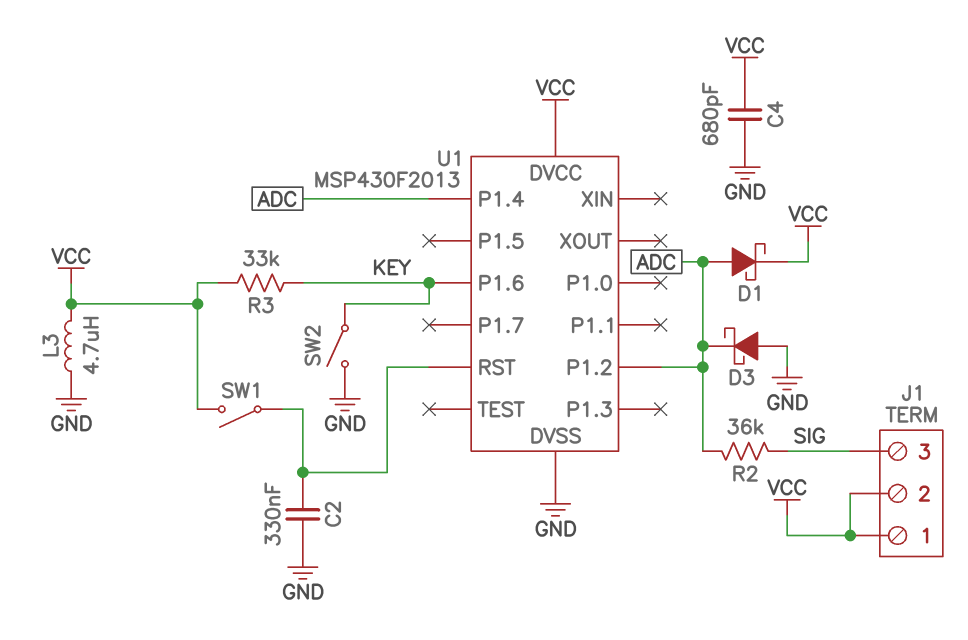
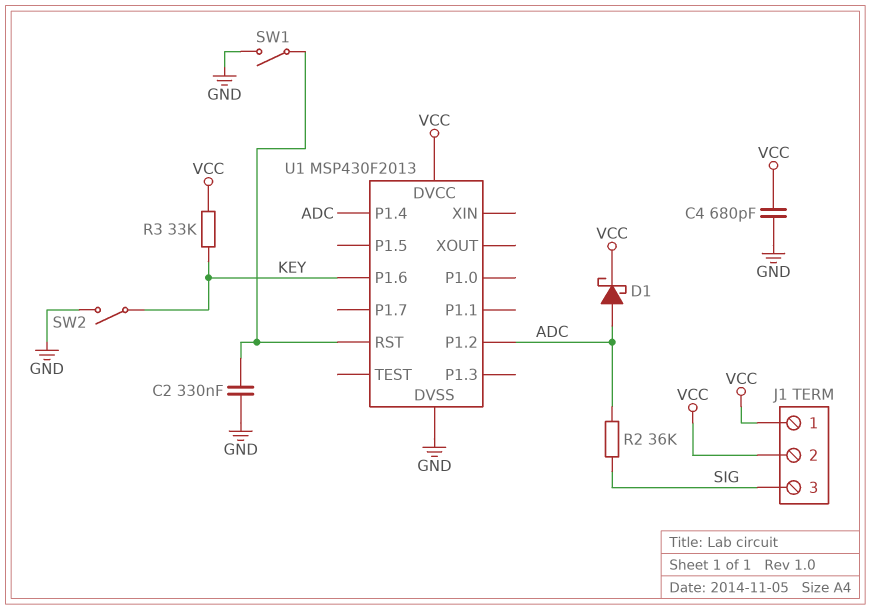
D3: schottky (A GND, K ADC) -> none
L3: 4.7uH (GND, VCC) -> none
SW1: switch (U1/RST, VCC) -> switch (GND, U1/RST)

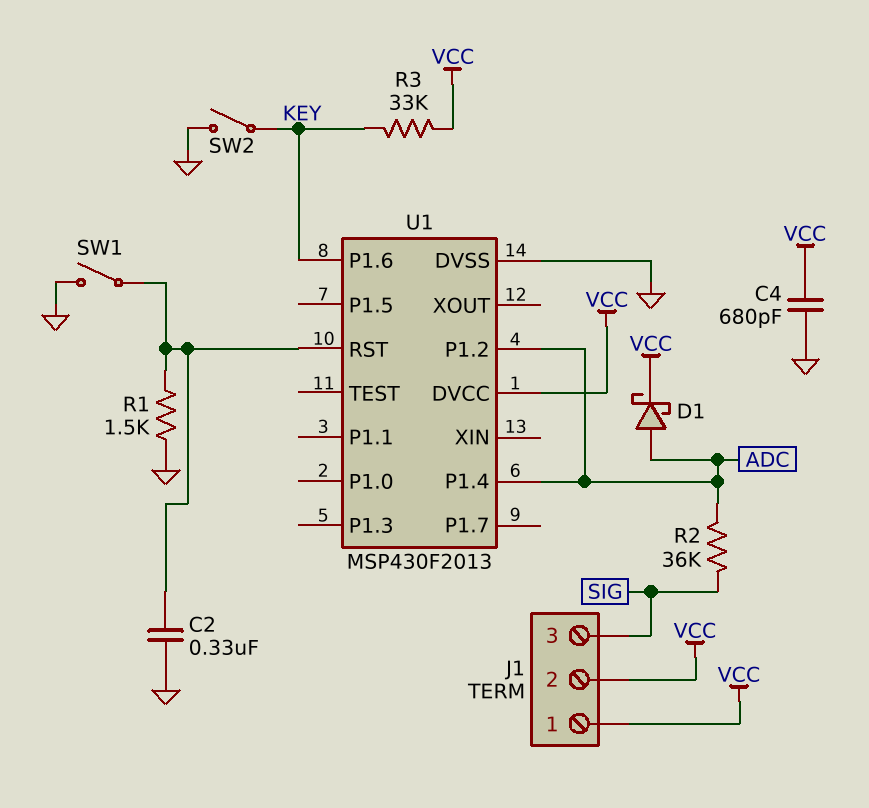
R1: none -> 1.5k (GND, U1/RST)

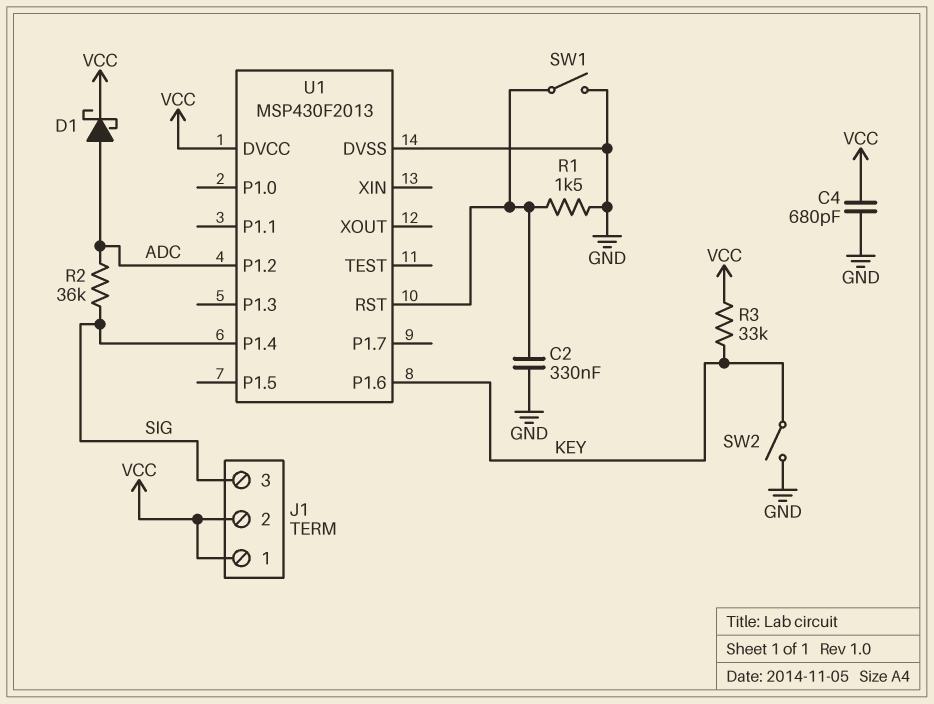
U1 pin P1.4: ADC -> SIG

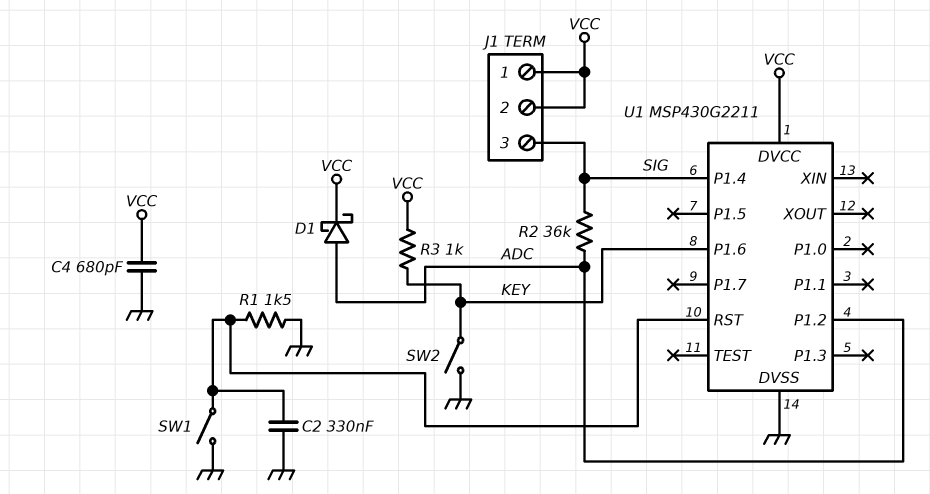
R3: 33k (KEY, VCC) -> 1k (KEY, VCC)
U1: MSP430F2013 -> MSP430G2211

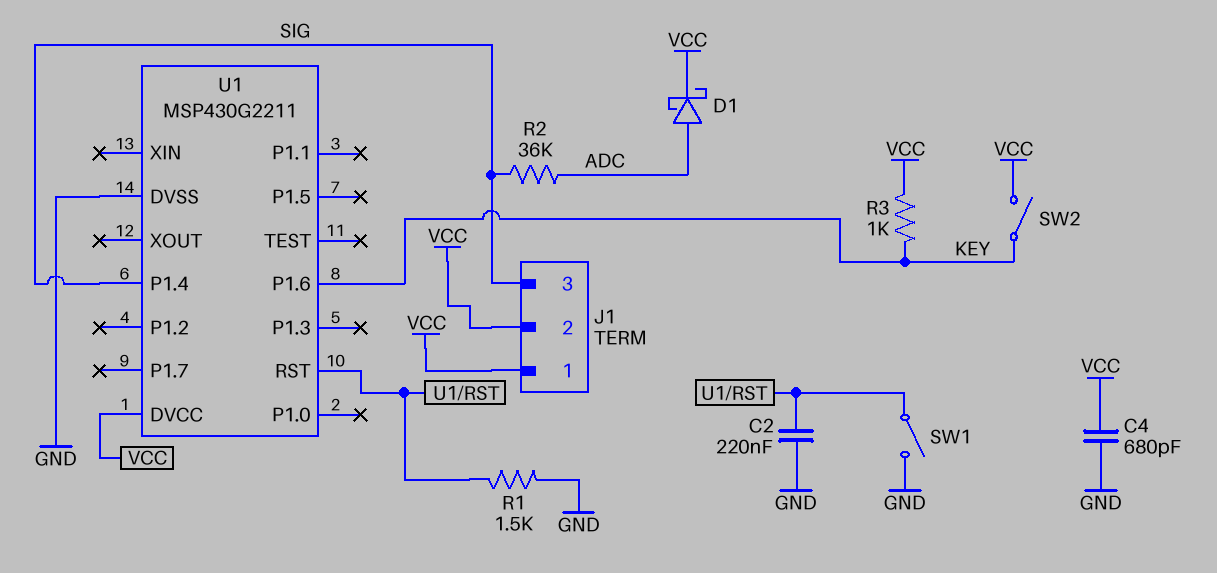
C2: 330nF (GND, U1/RST) -> 220nF (GND, U1/RST)
SW2: switch (GND, KEY) -> switch (KEY, VCC)
U1 pin P1.2: ADC -> none

